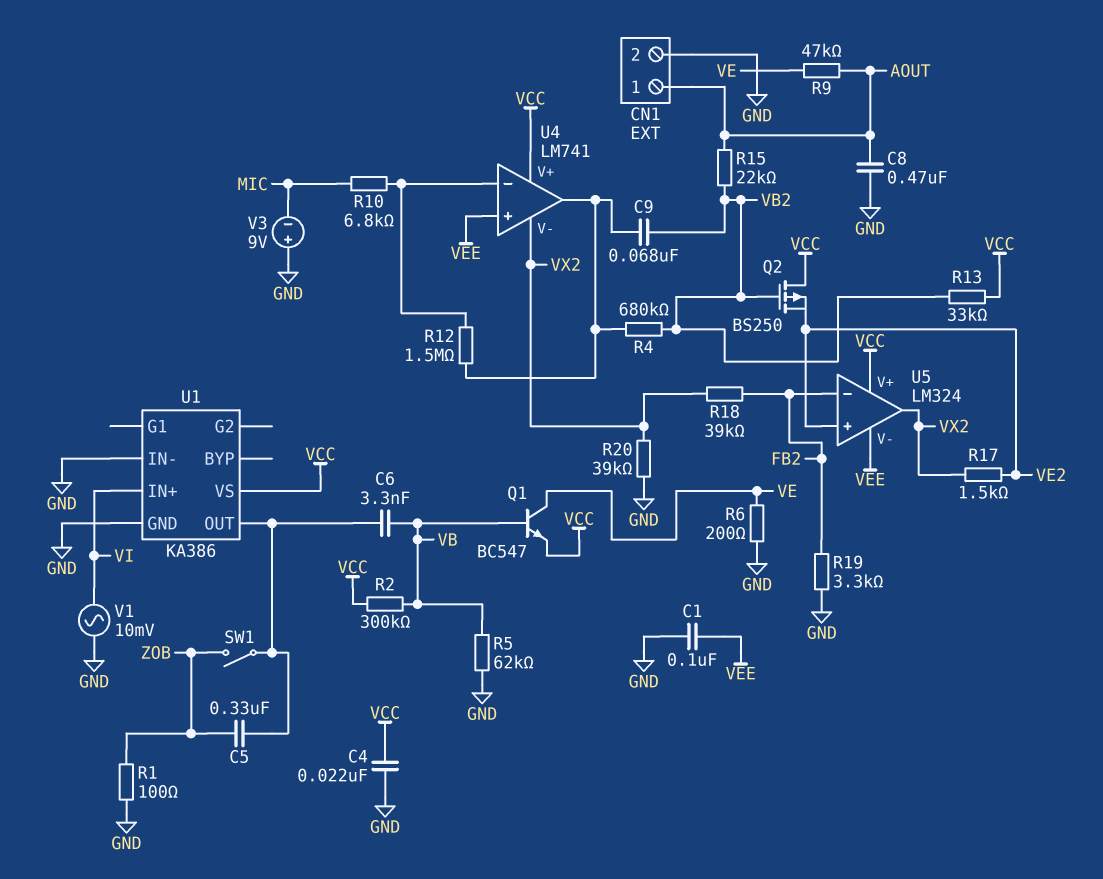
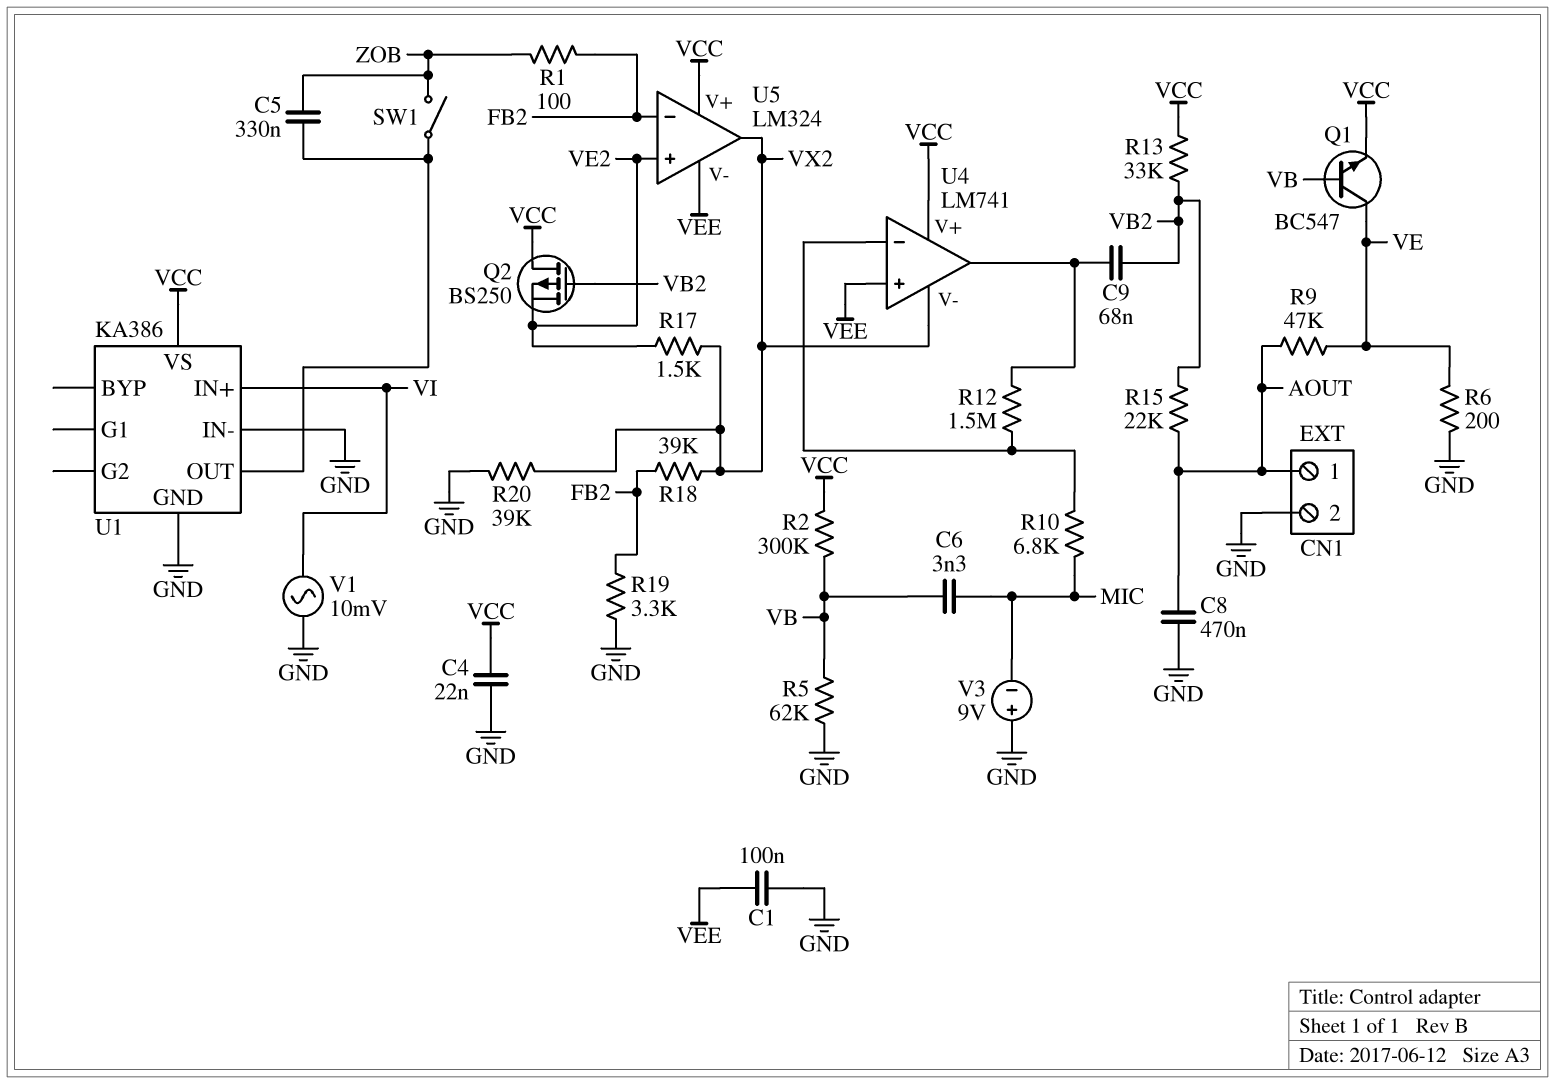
C6: 3.3nF (U1/OUT, VB) -> 3.3nF (MIC, VB)
R1: 100 (GND, ZOB) -> 100 (FB2, ZOB)
R4: 680k (U4/out, VB2) -> none

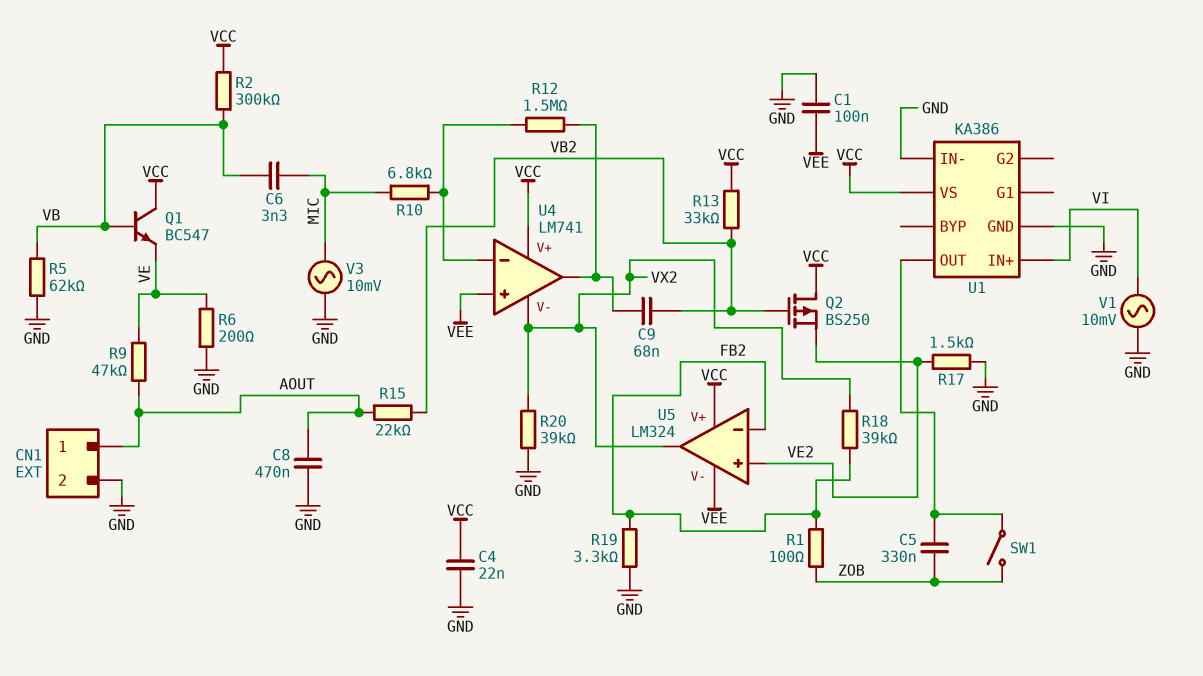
Q1: NPN BC547 (B VB, C VE, E VCC) -> NPN BC547 (B VB, C VCC, E VE)
R17: 1.5k (VE2, VX2) -> 1.5k (GND, VE2)
V3: 9V (plus GND, minus MIC) -> AC 10mV (GND, MIC)

